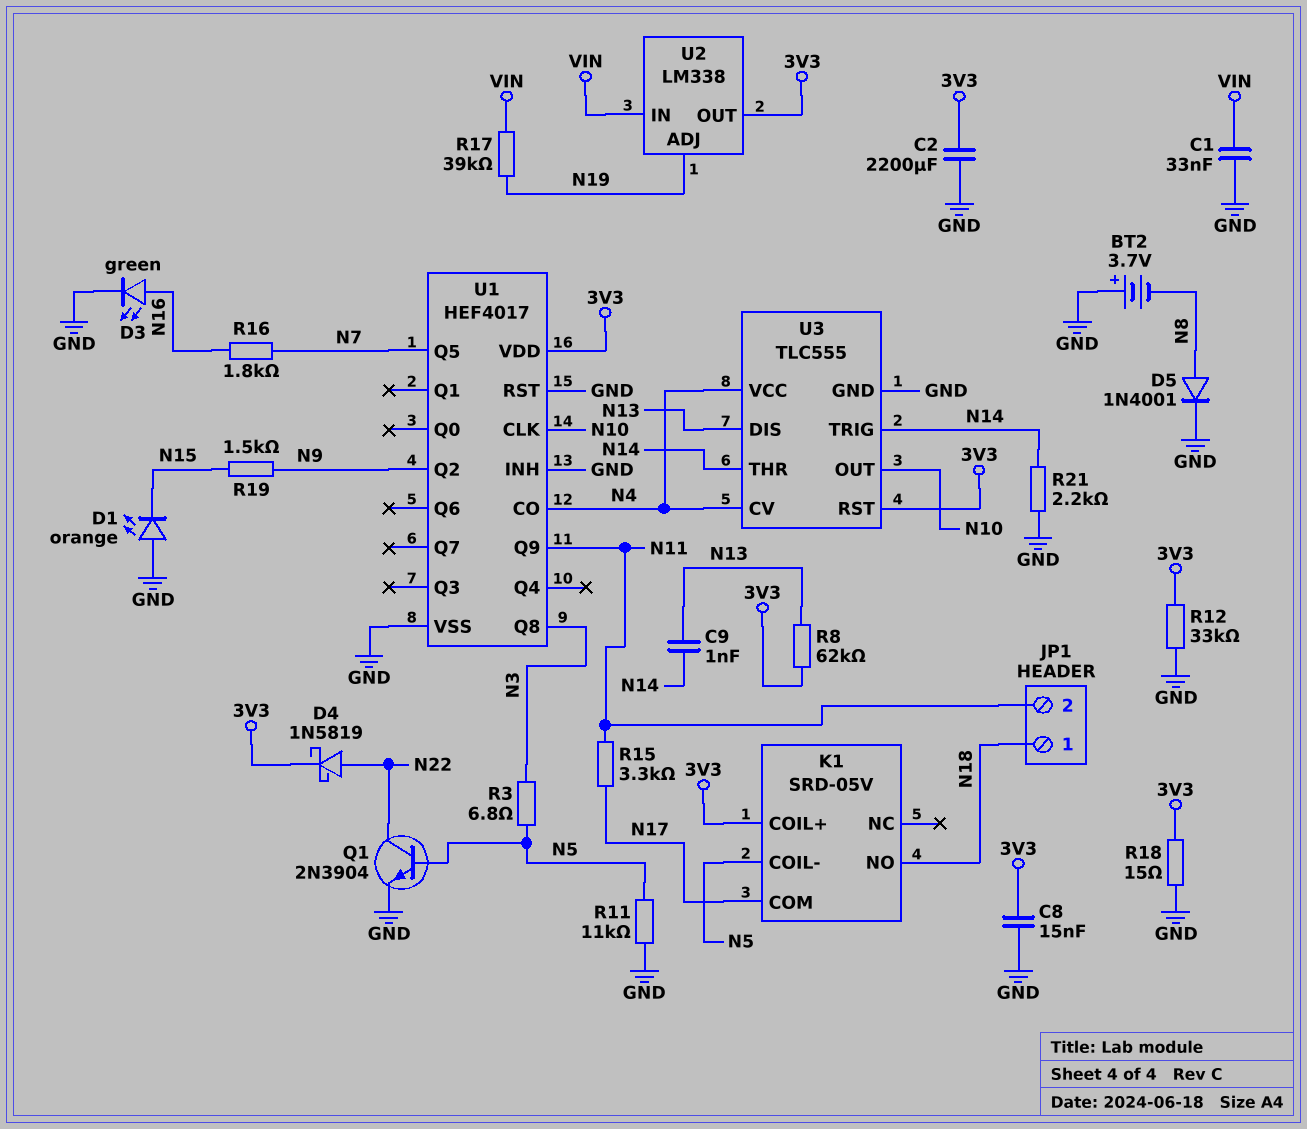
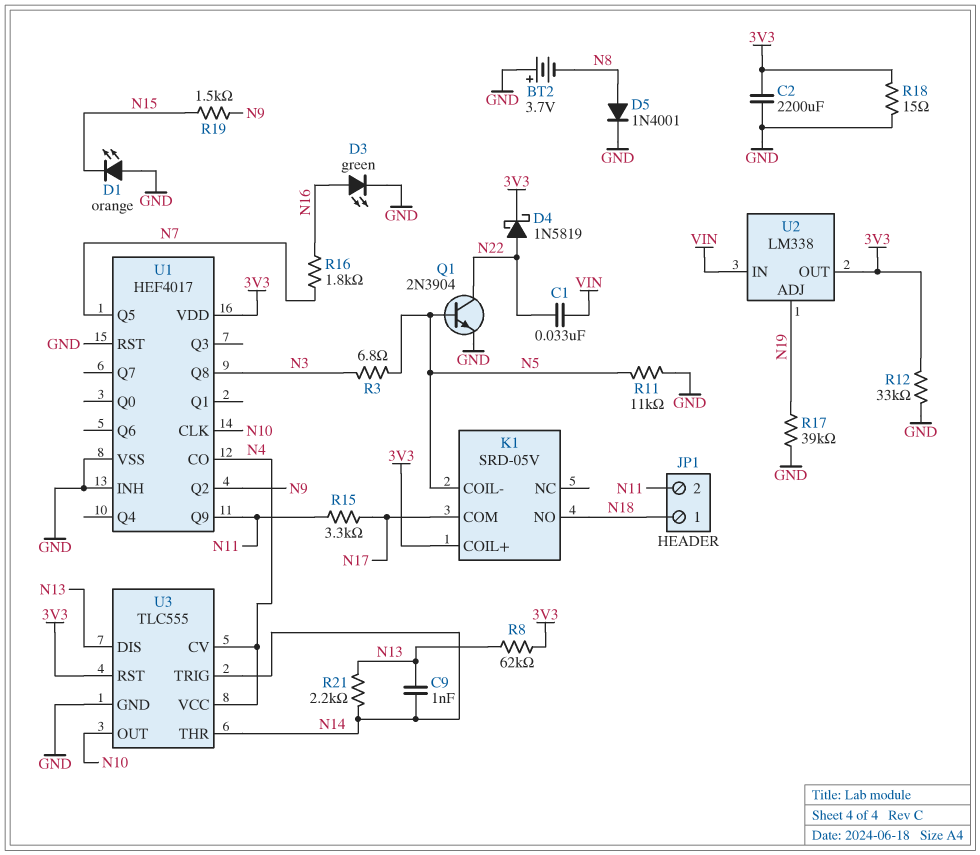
C1: 33nF (GND, VIN) -> 33nF (N22, VIN)
C8: 15nF (3V3, GND) -> none
R17: 39k (N19, VIN) -> 39k (GND, N19)
R21: 2.2k (GND, N14) -> 2.2k (N13, N14)

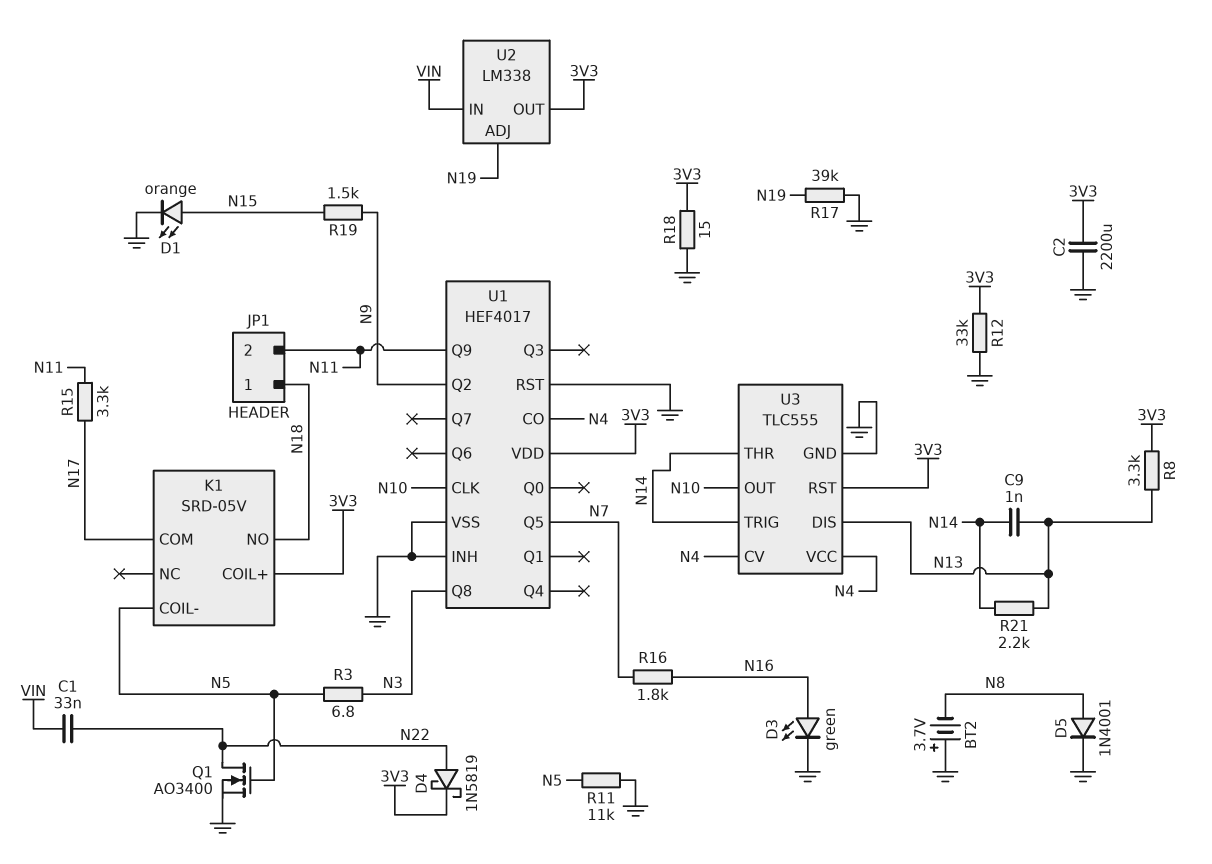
D1: LED orange (A GND, K N15) -> LED orange (A N15, K GND)
Q1: NPN 2N3904 (B N5, C N22, E GND) -> NMOS AO3400 (G N5, D N22, S GND)
R8: 62k (3V3, N13) -> 3.3k (3V3, N13)

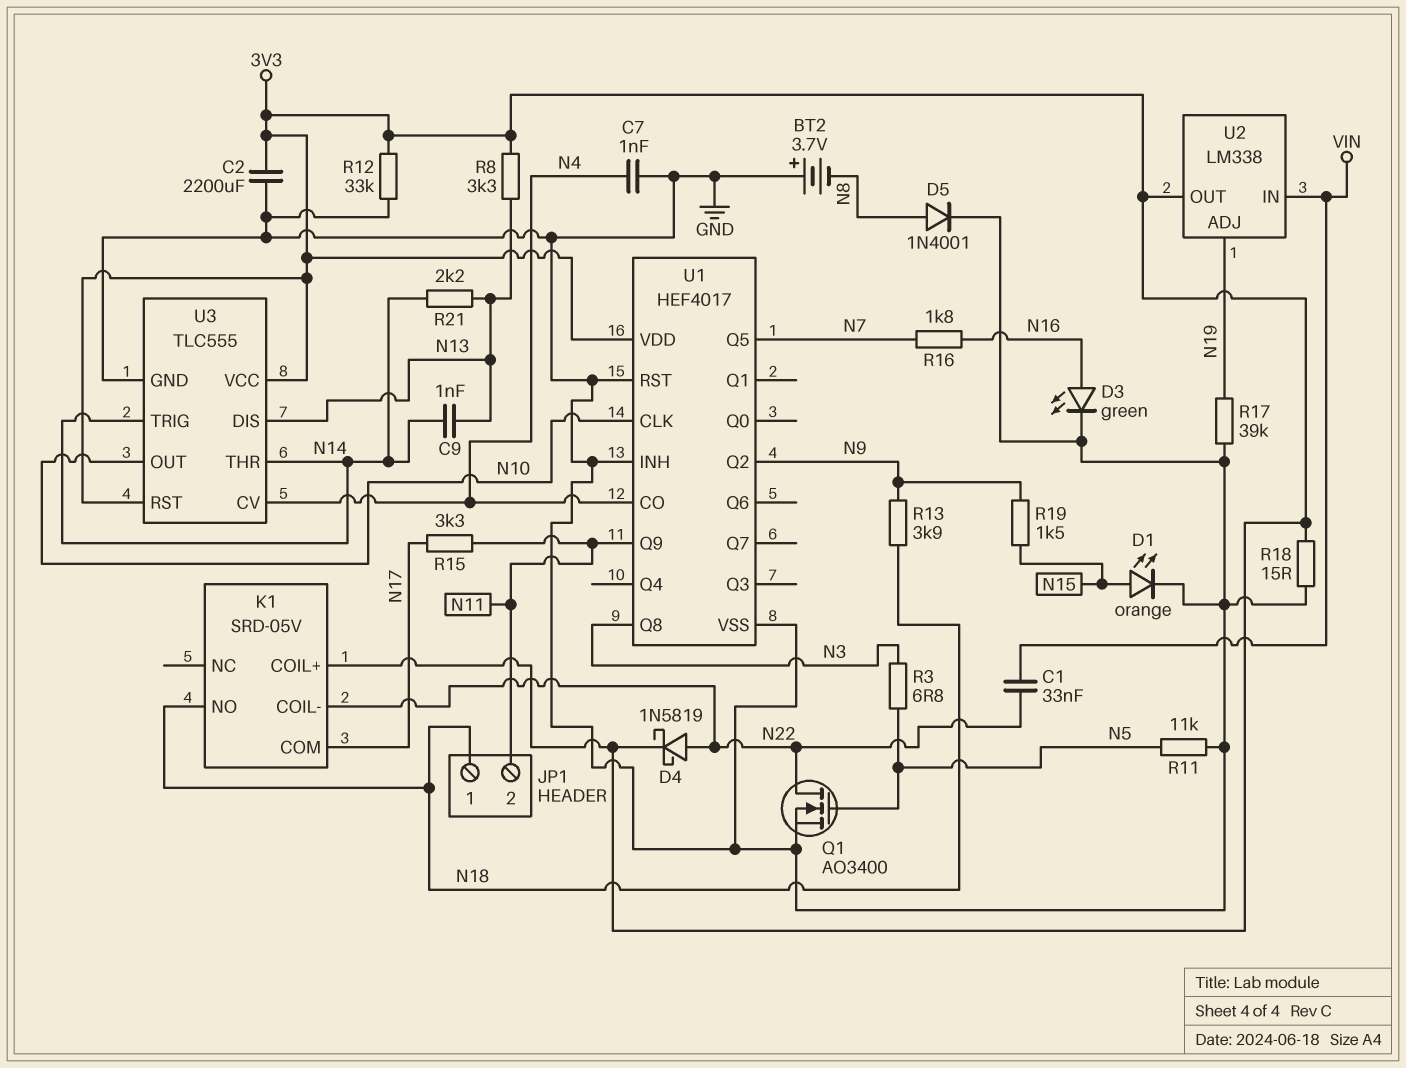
C7: none -> 1nF (GND, N4)
K1 pin COIL-: N5 -> N22
R13: none -> 3.9k (N9, N18)
U3 pin VCC: N4 -> 3V3

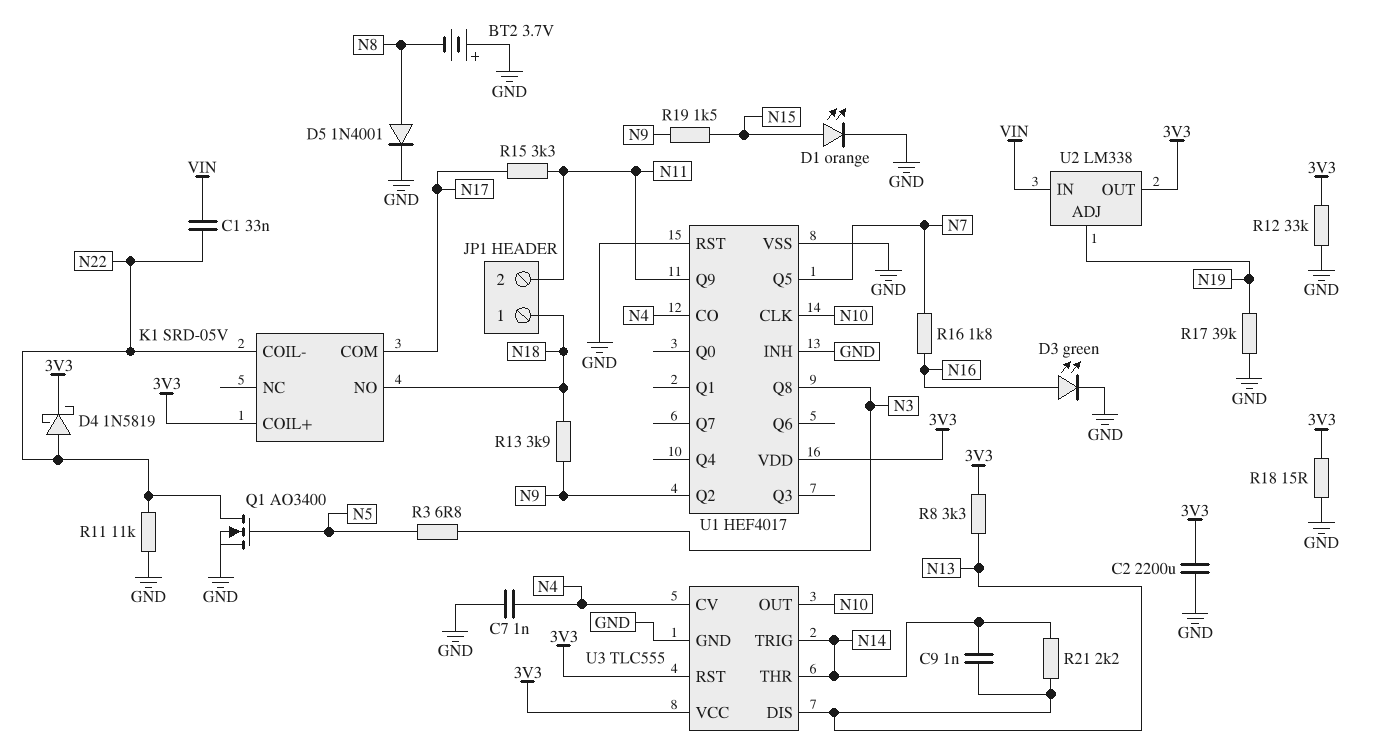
R11: 11k (GND, N5) -> 11k (GND, N22)

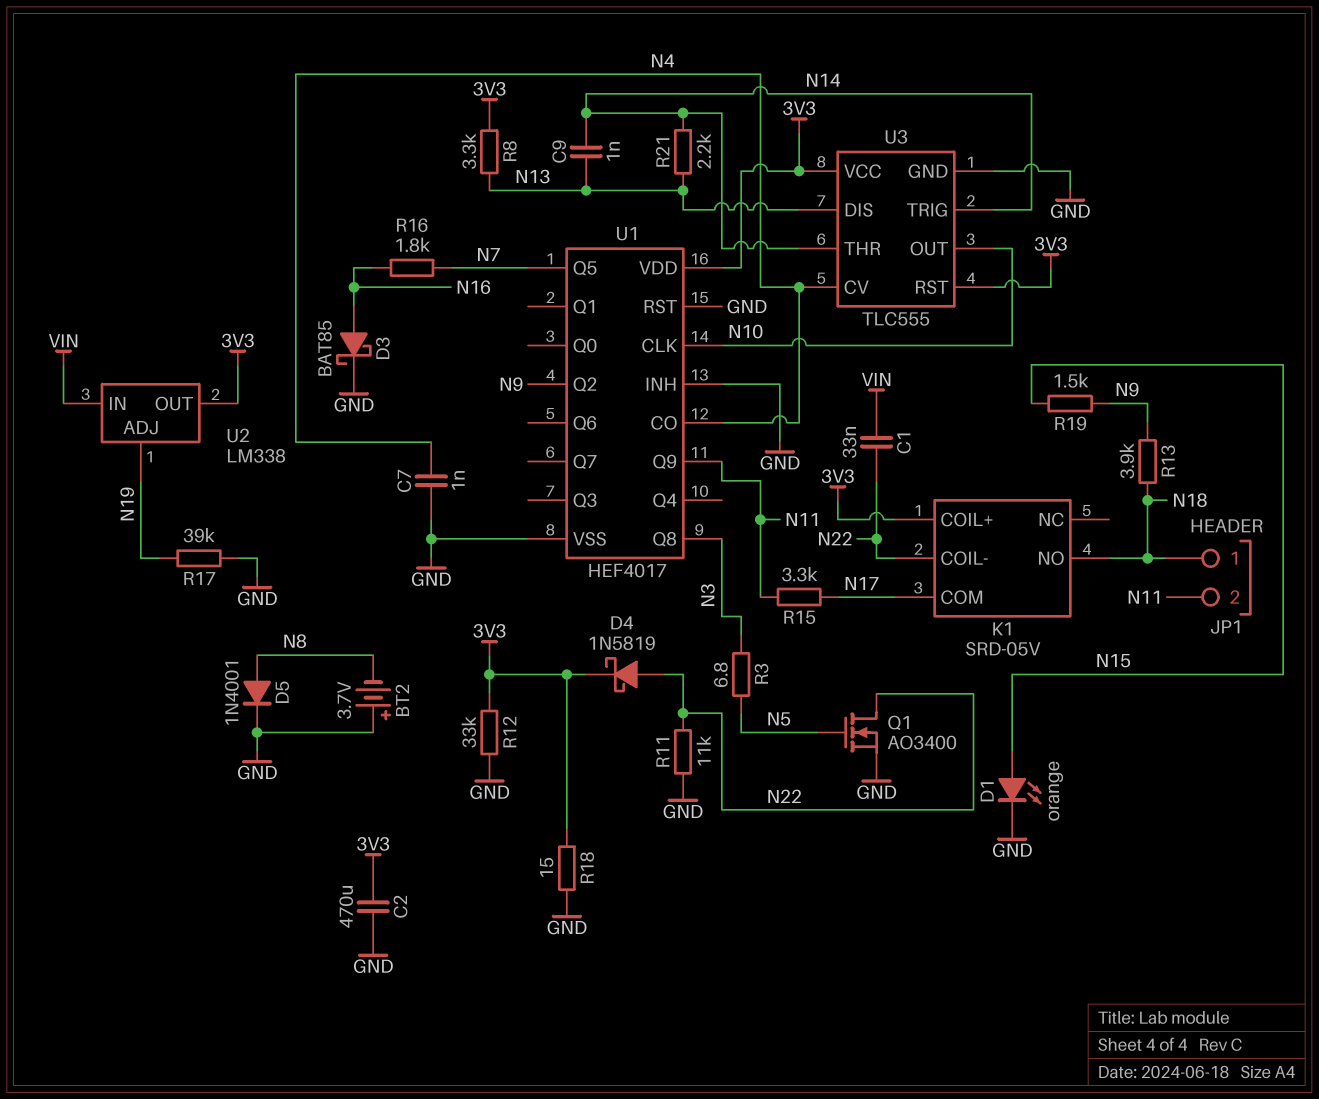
C2: 2200uF (3V3, GND) -> 470uF (3V3, GND)
D3: LED green (A N16, K GND) -> schottky BAT85 (A N16, K GND)

